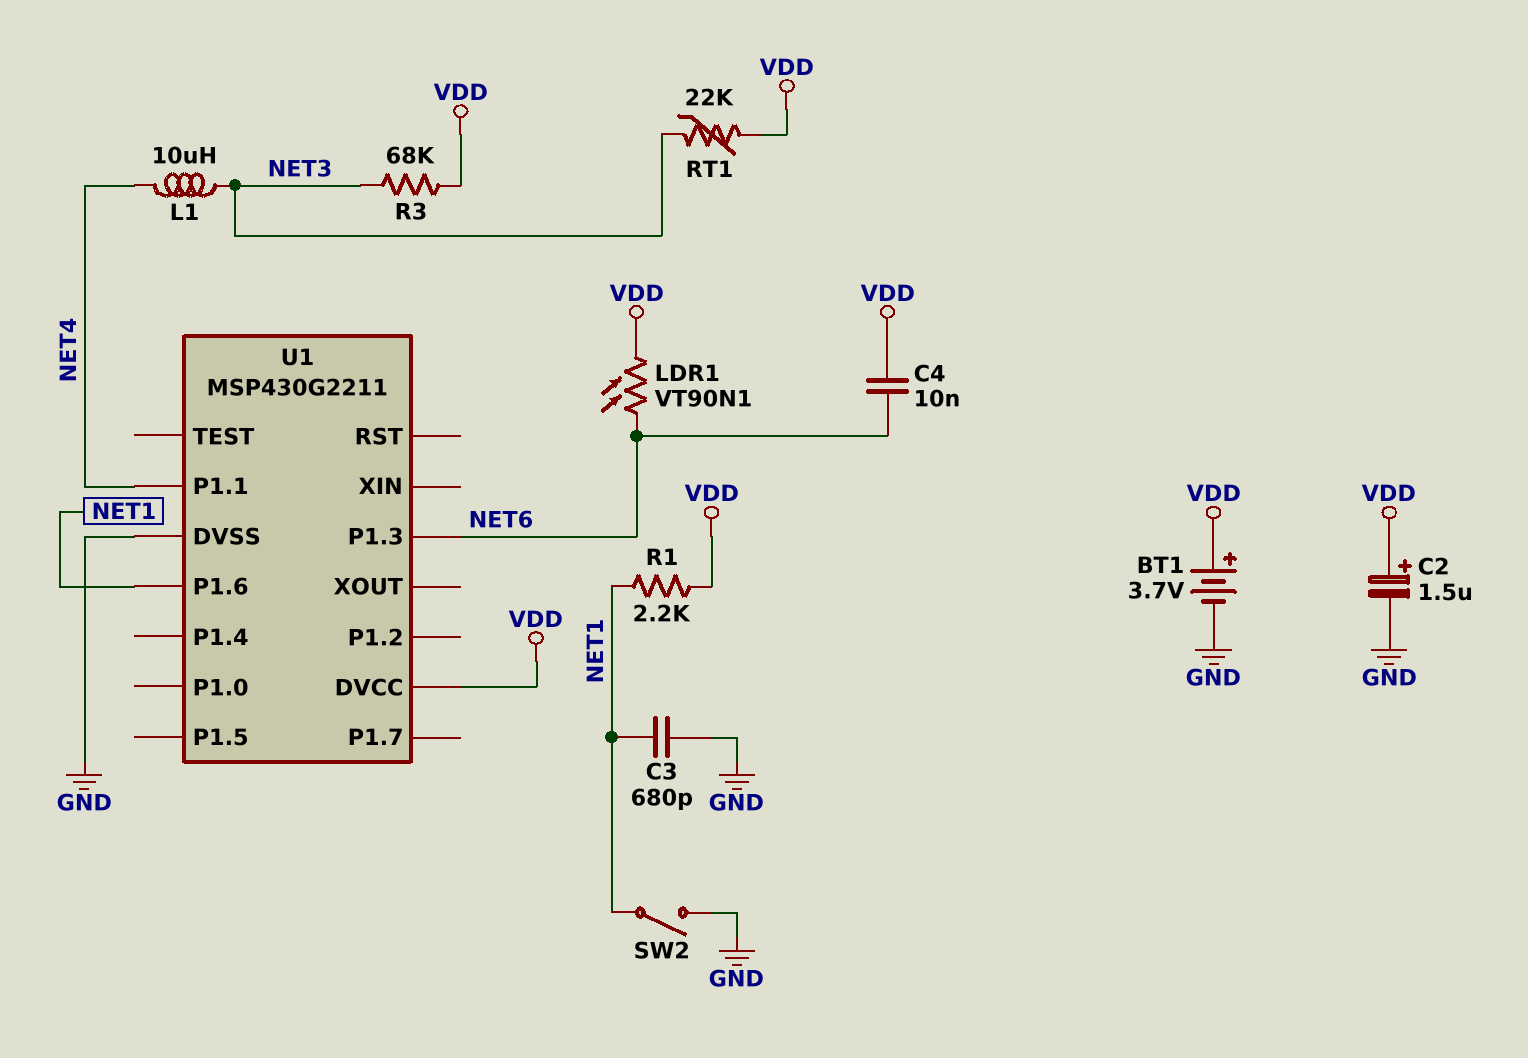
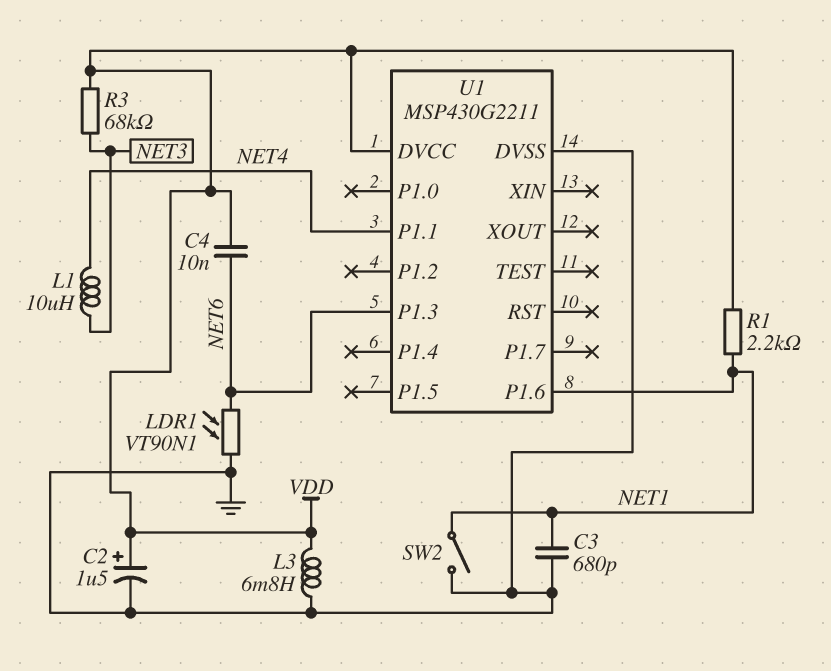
BT1: 3.7V (plus VDD, minus GND) -> none
L3: none -> 6.8mH (GND, VDD)
LDR1: VT90N1 (NET6, VDD) -> VT90N1 (GND, NET6)
RT1: 22k (NET3, VDD) -> none

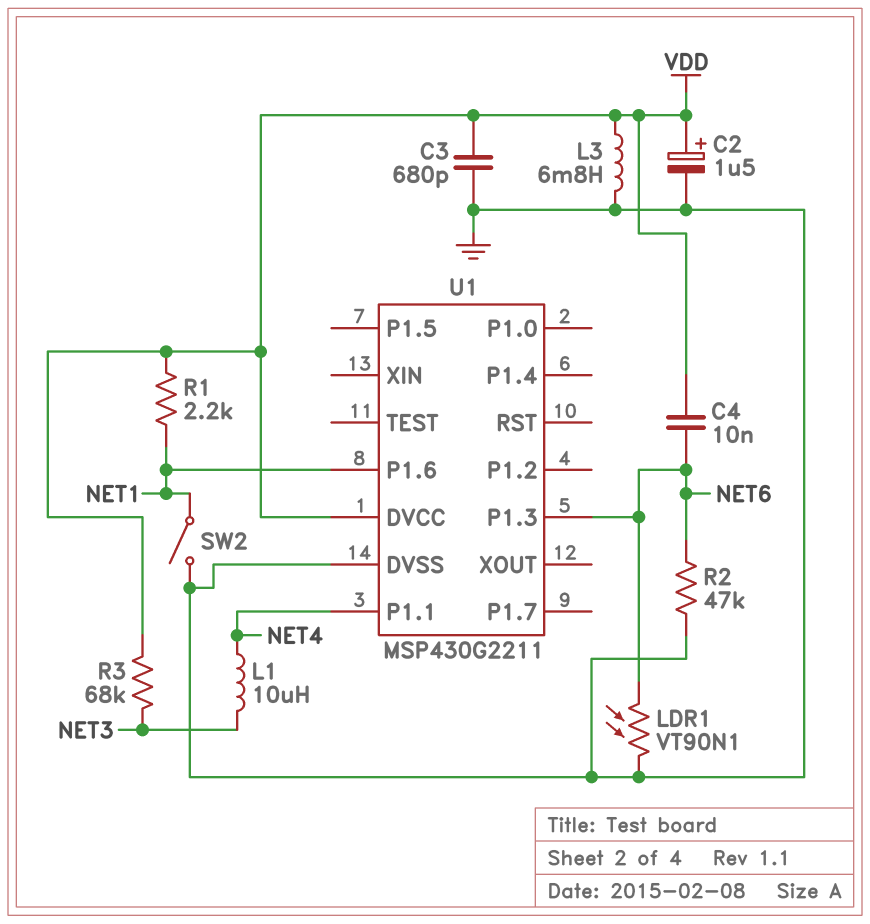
C3: 680pF (GND, NET1) -> 680pF (GND, VDD)
R2: none -> 47k (GND, NET6)

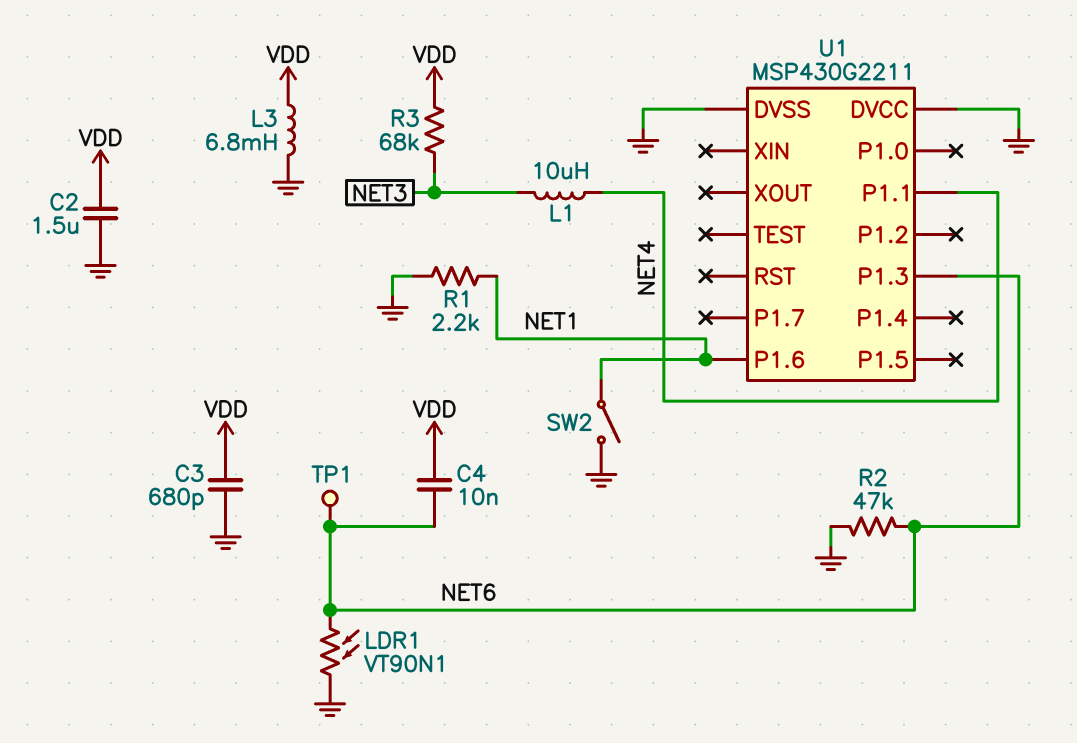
C2: 1.5uF (plus VDD, minus GND) -> 1.5uF (GND, VDD)
R1: 2.2k (NET1, VDD) -> 2.2k (GND, NET1)
TP1: none -> test point (NET6)
U1 pin DVCC: VDD -> GND

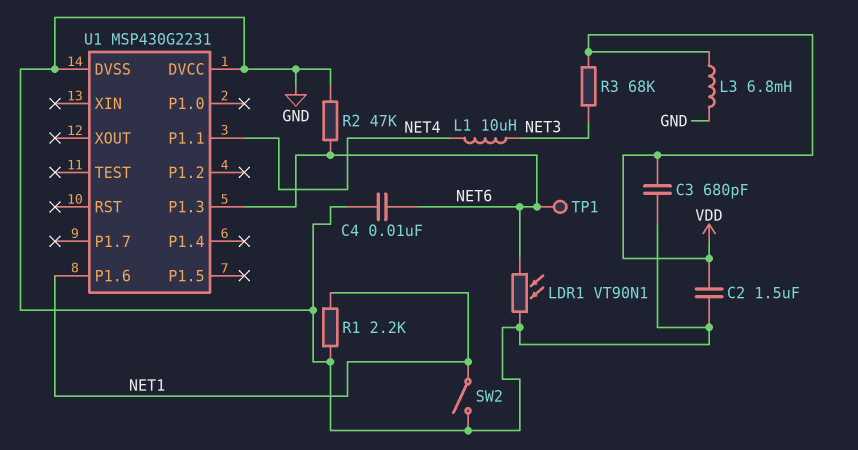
C4: 10nF (NET6, VDD) -> 10nF (GND, NET6)
U1: MSP430G2211 -> MSP430G2231

